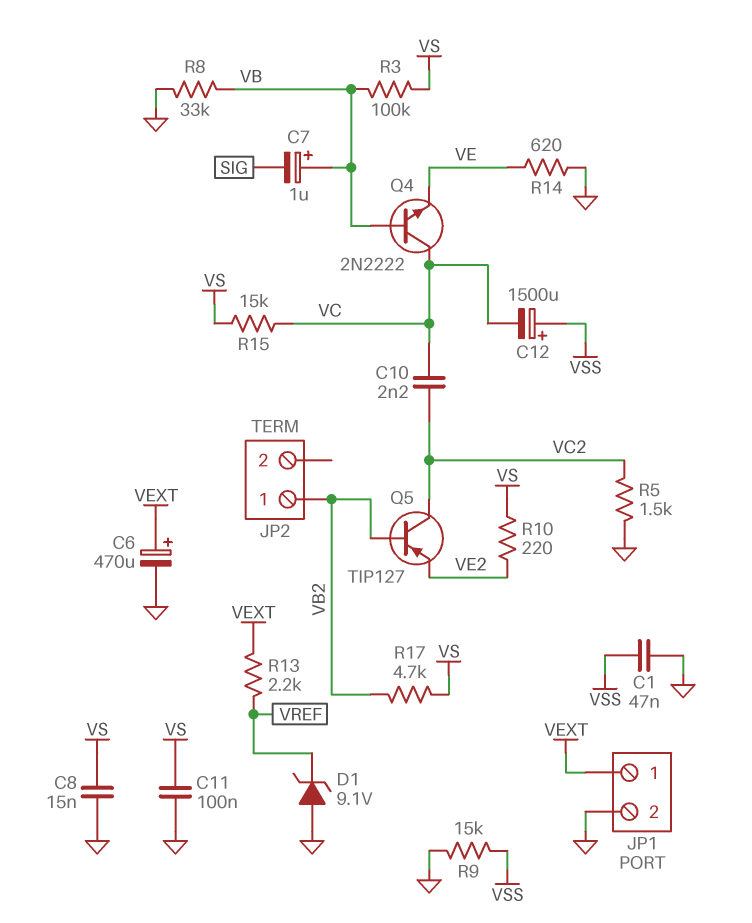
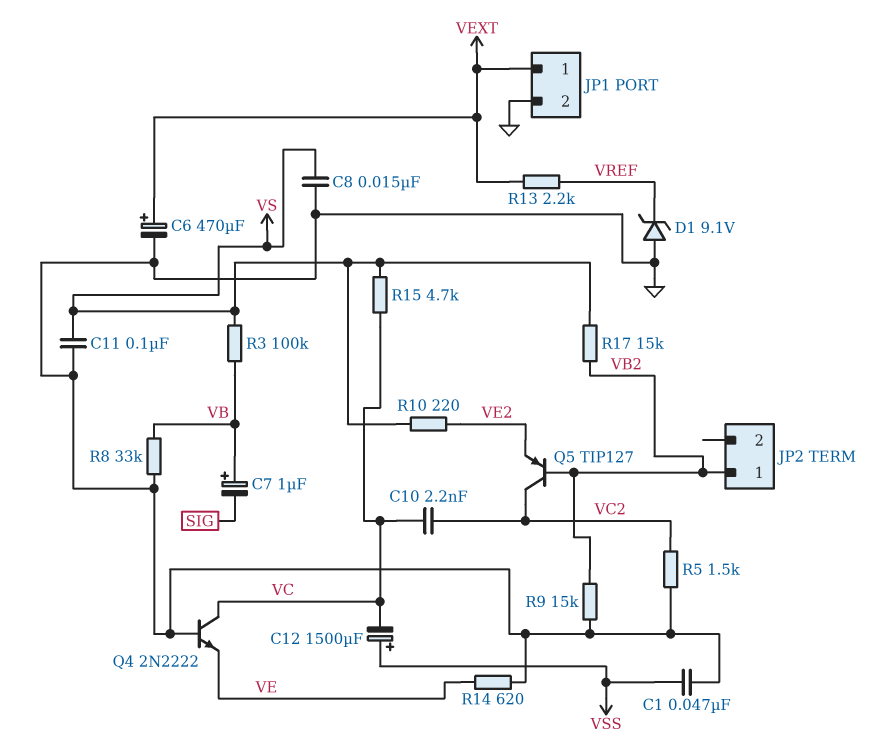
Q4: NPN 2N2222 (B VB, C VC, E VE) -> NPN 2N2222 (B GND, C VC, E VE)
R9: 15k (GND, VSS) -> 15k (GND, VB2)
R15: 15k (VC, VS) -> 4.7k (VC, VS)
R17: 4.7k (VB2, VS) -> 15k (VB2, VS)

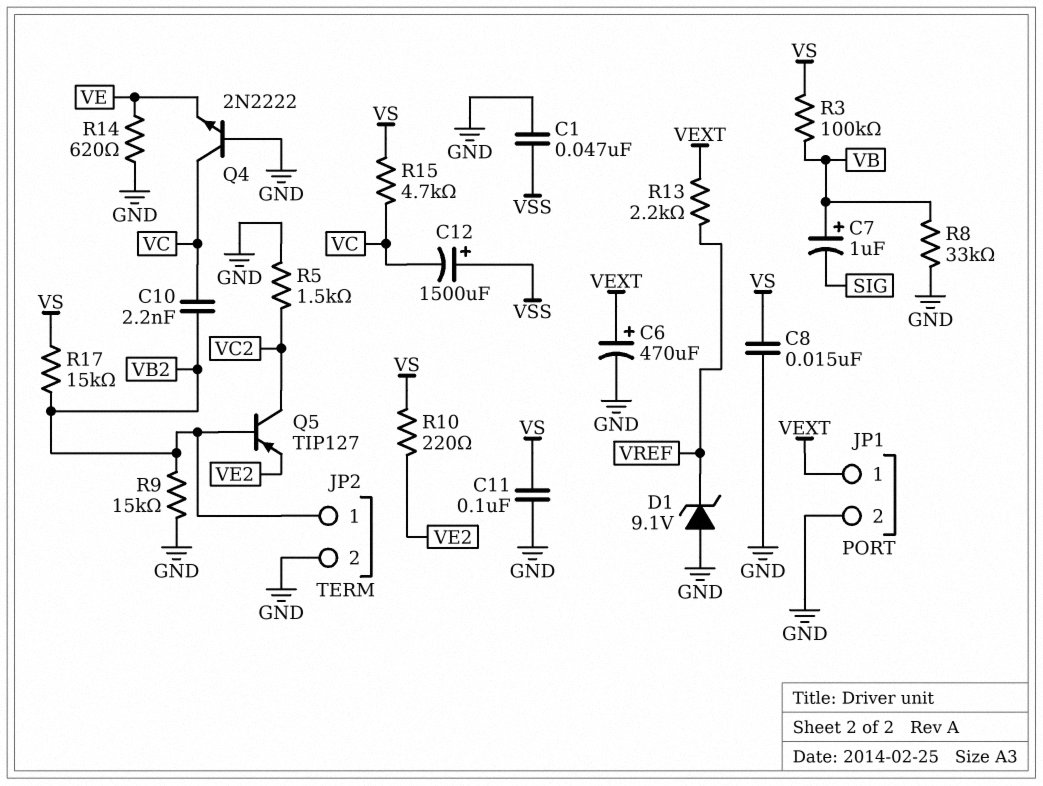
C10: 2.2nF (VC, VC2) -> 2.2nF (VB2, VC)
JP2 pin 2: none -> GND

